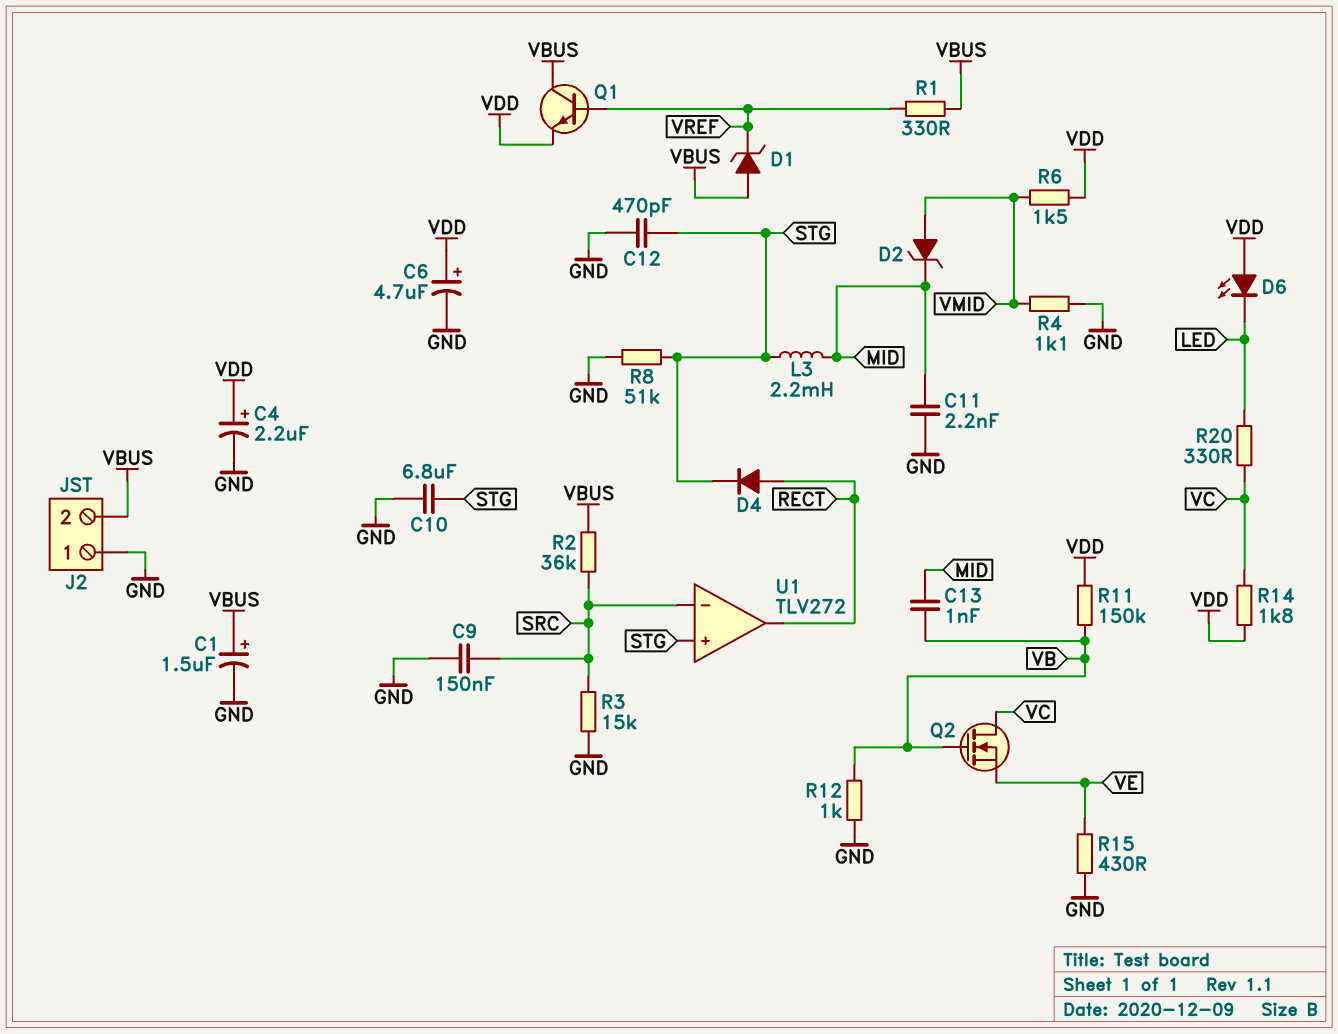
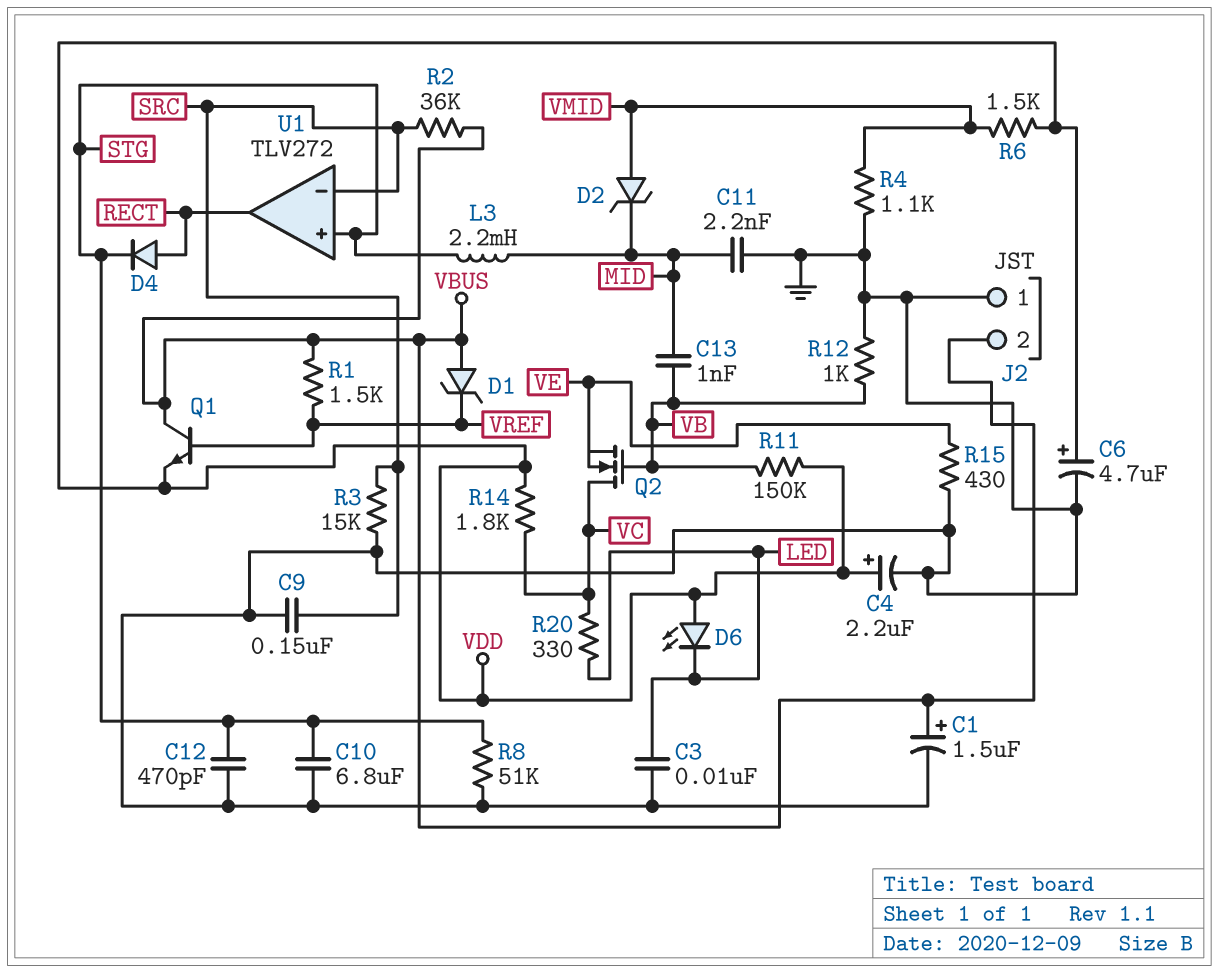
C3: none -> 10nF (GND, LED)
R1: 330 (VBUS, VREF) -> 1.5k (VBUS, VREF)

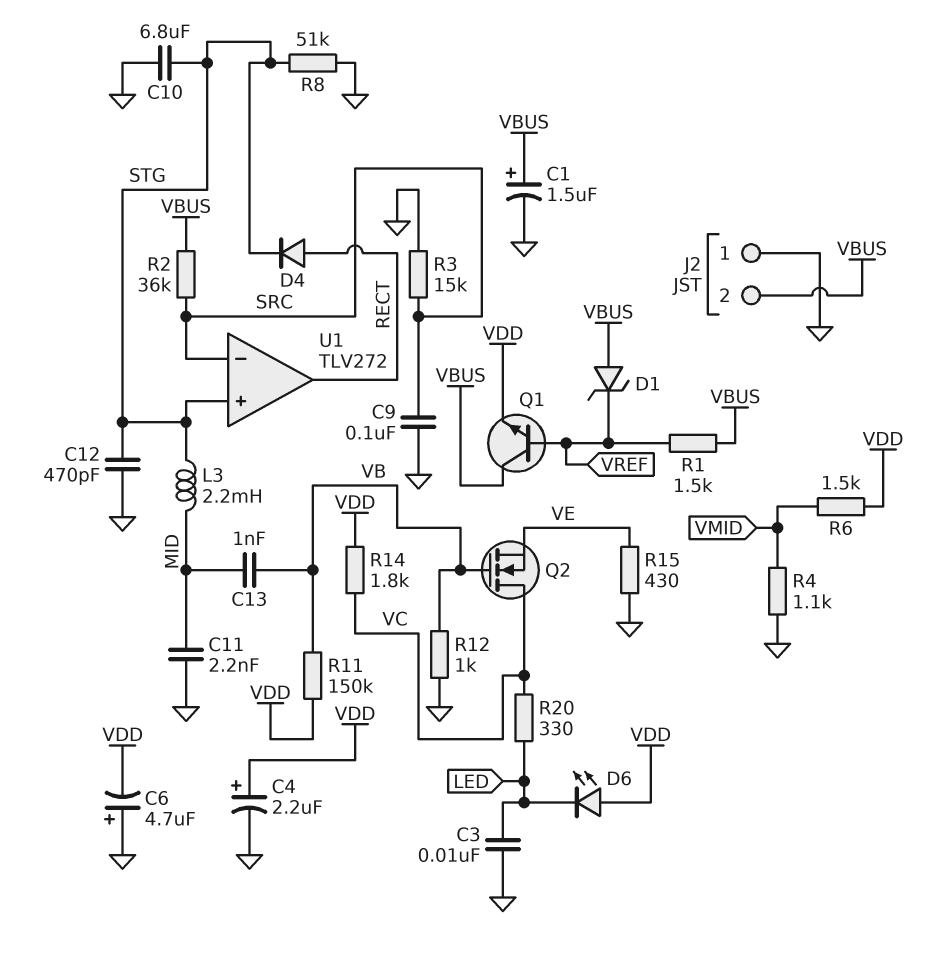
C6: 4.7uF (plus VDD, minus GND) -> 4.7uF (plus GND, minus VDD)
C9: 150nF (GND, SRC) -> 100nF (GND, SRC)
D2: zener (A VMID, K MID) -> none

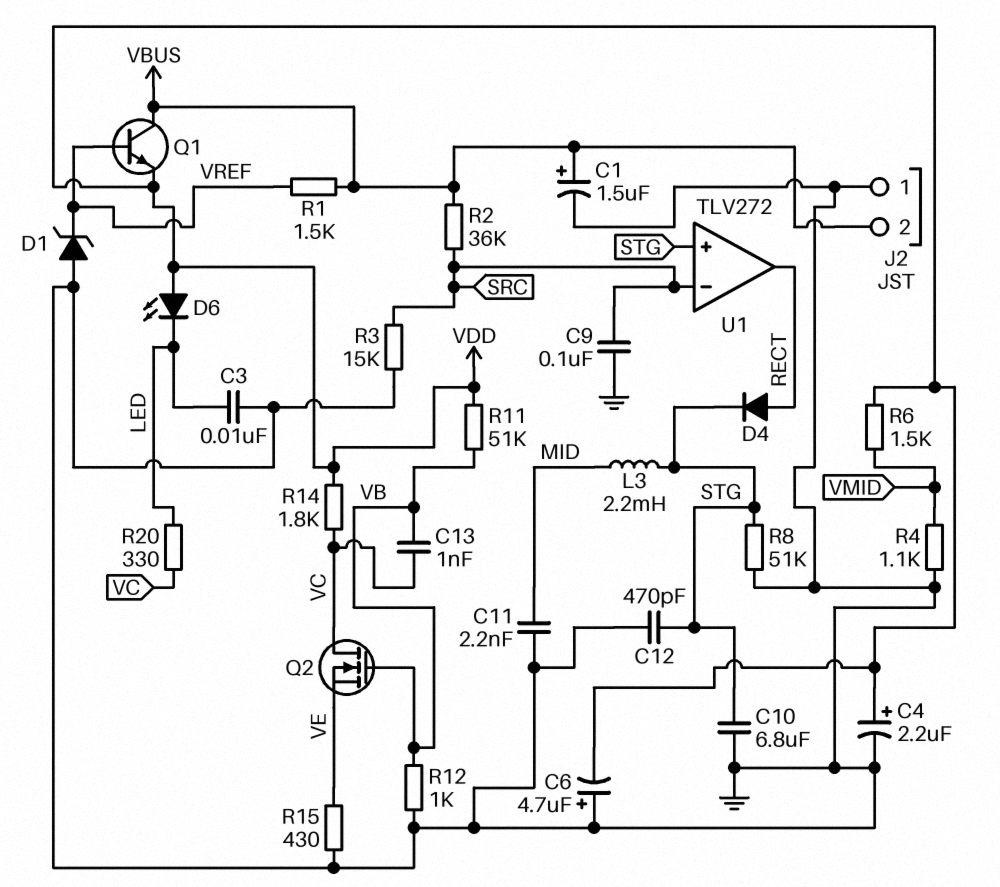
C13: 1nF (MID, VB) -> 1nF (VB, VC)
D1: zener (A VBUS, K VREF) -> zener (A GND, K VREF)
R11: 150k (VB, VDD) -> 51k (VB, VDD)

